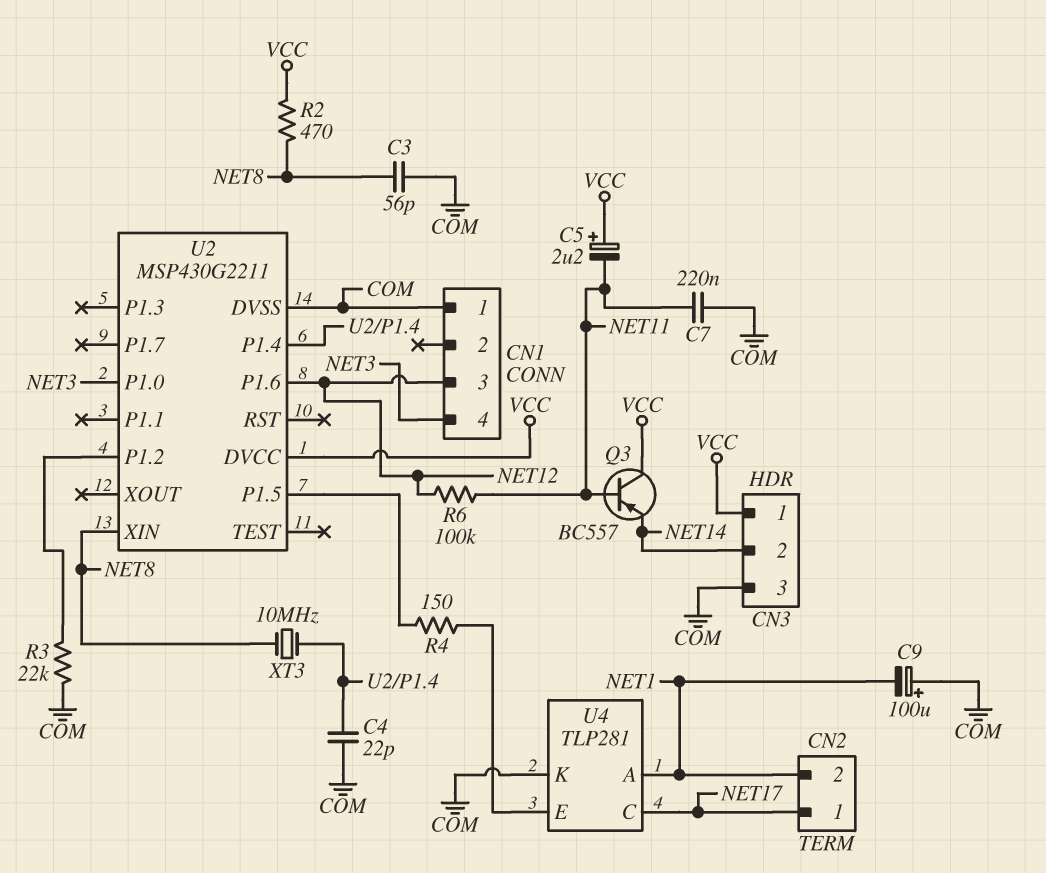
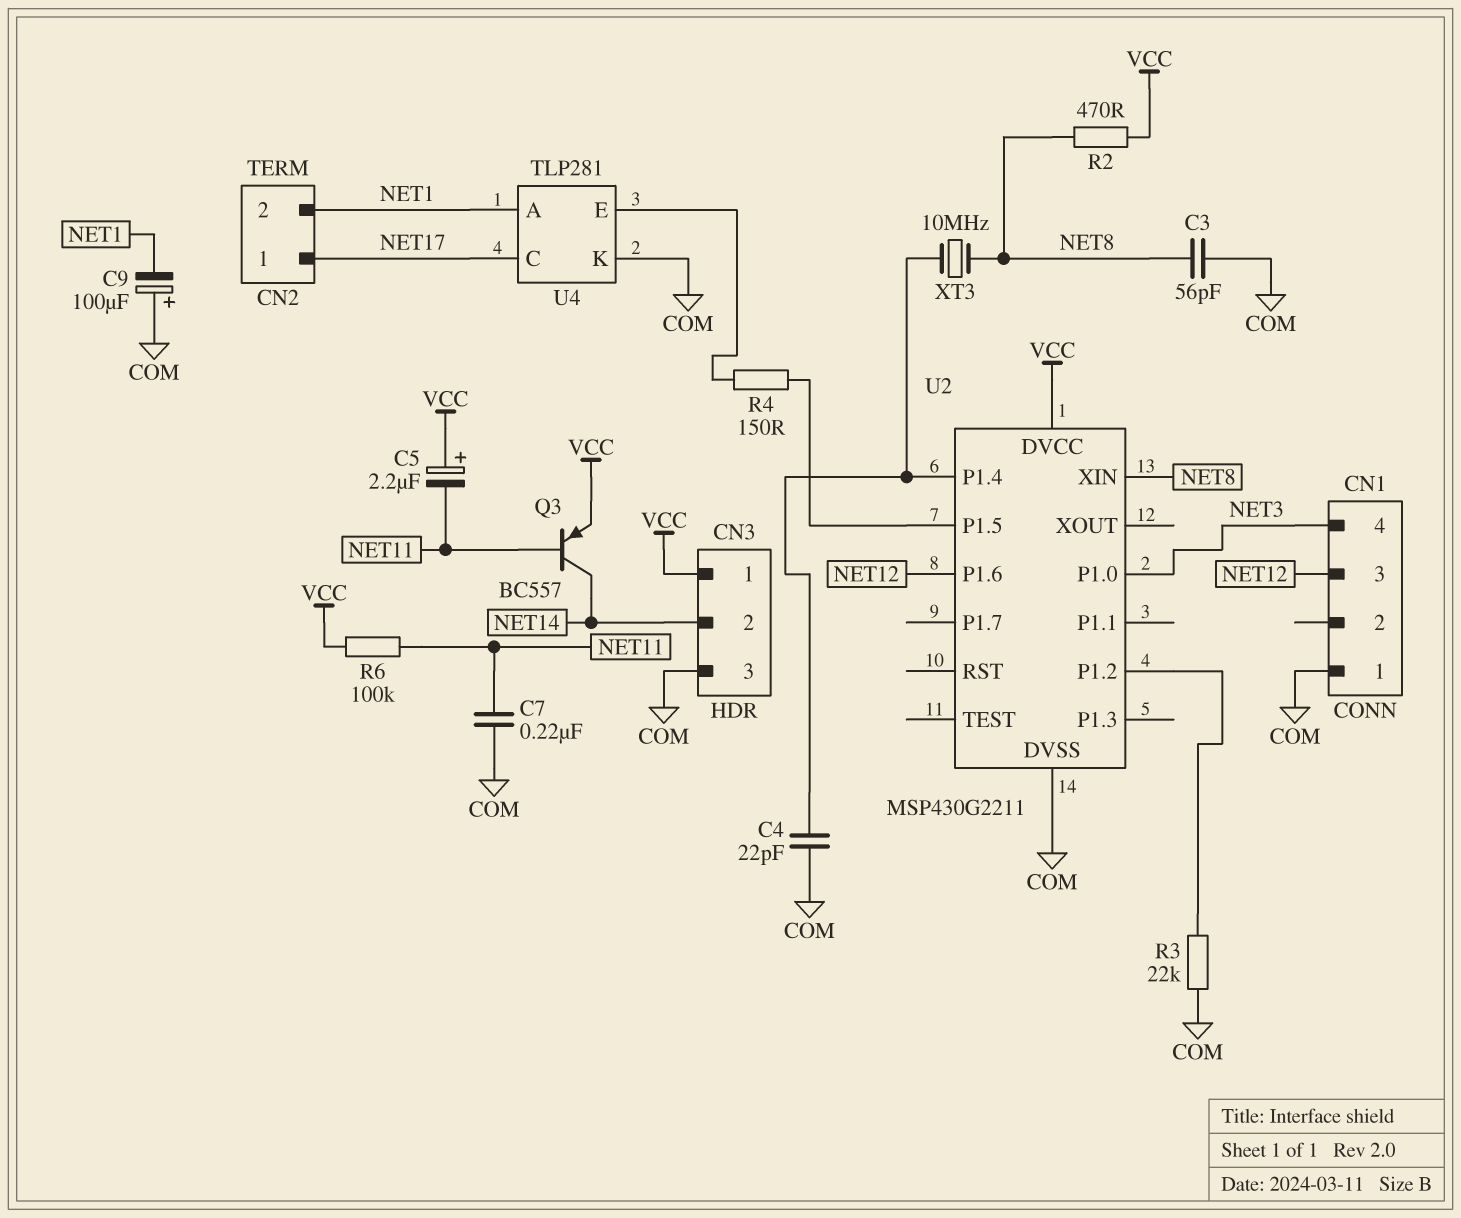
Q3: PNP BC557 (B NET11, C VCC, E NET14) -> PNP BC557 (B NET11, C NET14, E VCC)
R6: 100k (NET11, NET12) -> 100k (NET11, VCC)

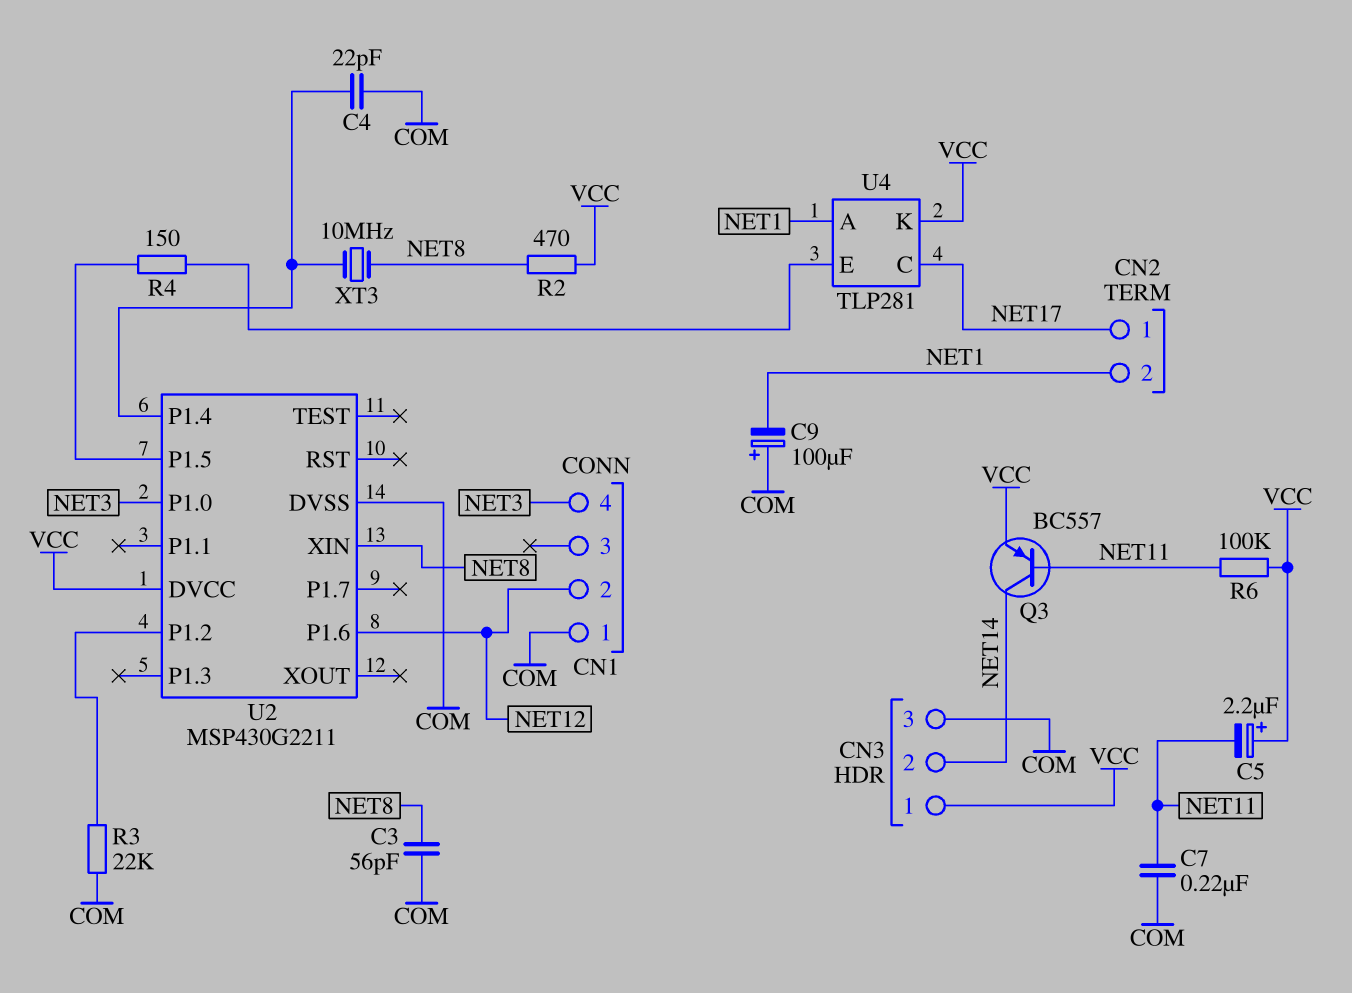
CN1 pin 2: none -> NET12
CN1 pin 3: NET12 -> none
U4 pin K: COM -> VCC

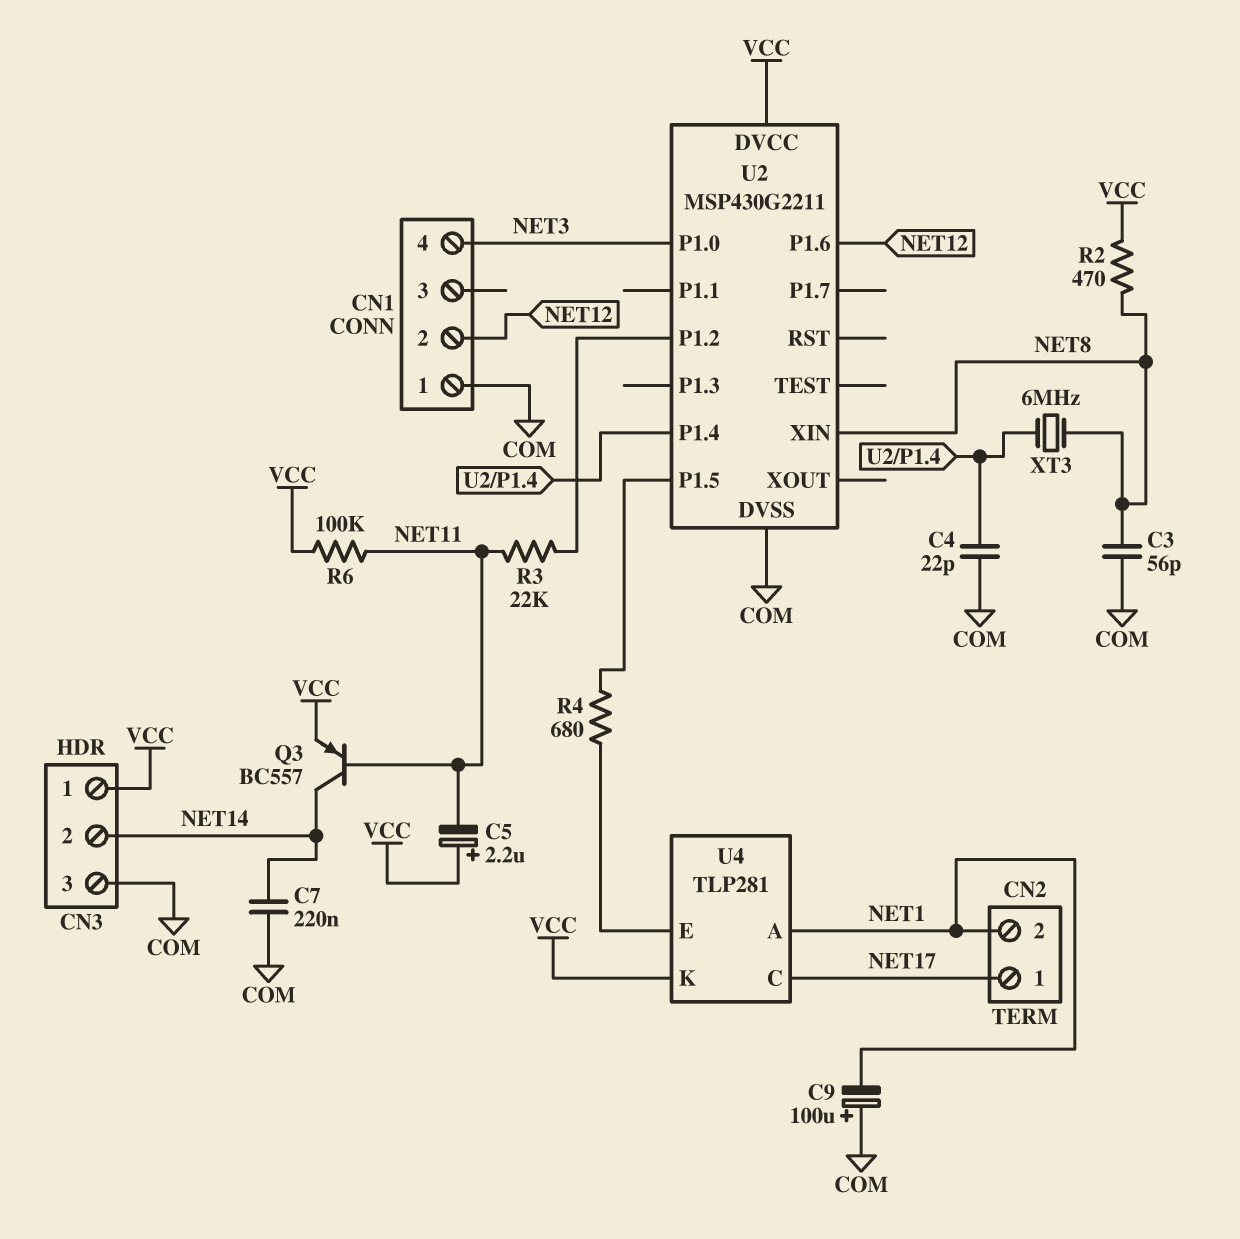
C7: 220nF (COM, NET11) -> 220nF (COM, NET14)
R3: 22k (COM, U2/P1.2) -> 22k (NET11, U2/P1.2)
R4: 150 (U2/P1.5, U4/E) -> 680 (U2/P1.5, U4/E)
XT3: 10MHz (NET8, U2/P1.4) -> 6MHz (NET8, U2/P1.4)

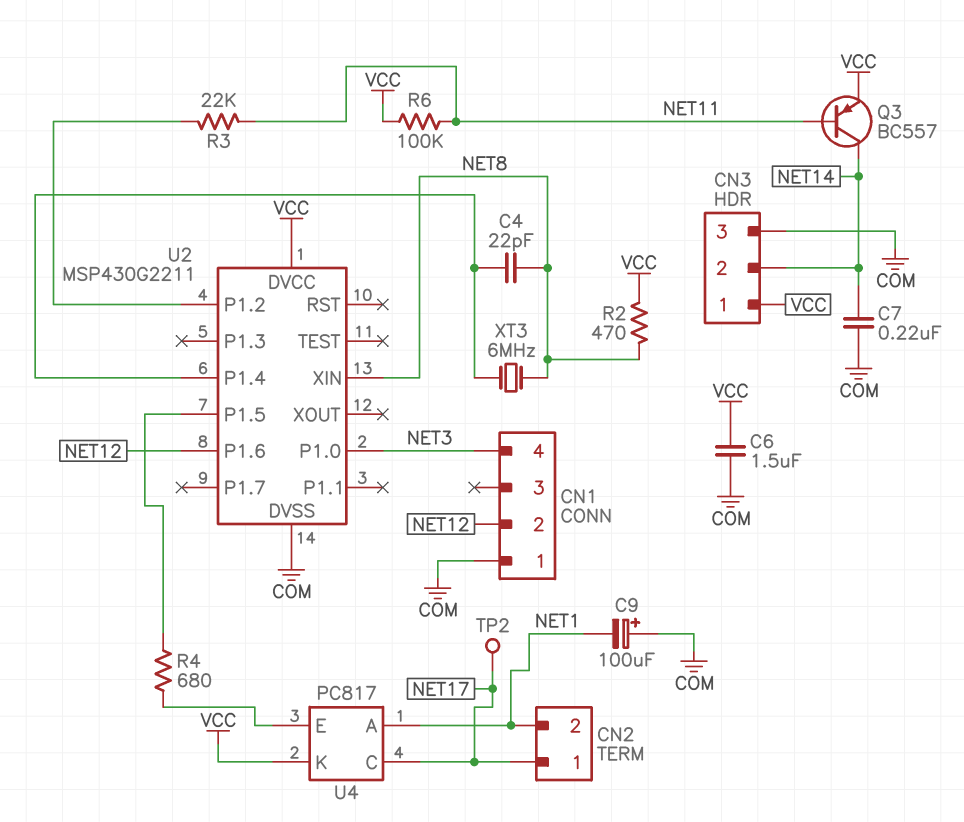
C3: 56pF (COM, NET8) -> none
C4: 22pF (COM, U2/P1.4) -> 22pF (NET8, U2/P1.4)
C5: 2.2uF (plus VCC, minus NET11) -> none
C6: none -> 1.5uF (COM, VCC)
TP2: none -> test point (NET17)
U4: TLP281 -> PC817

